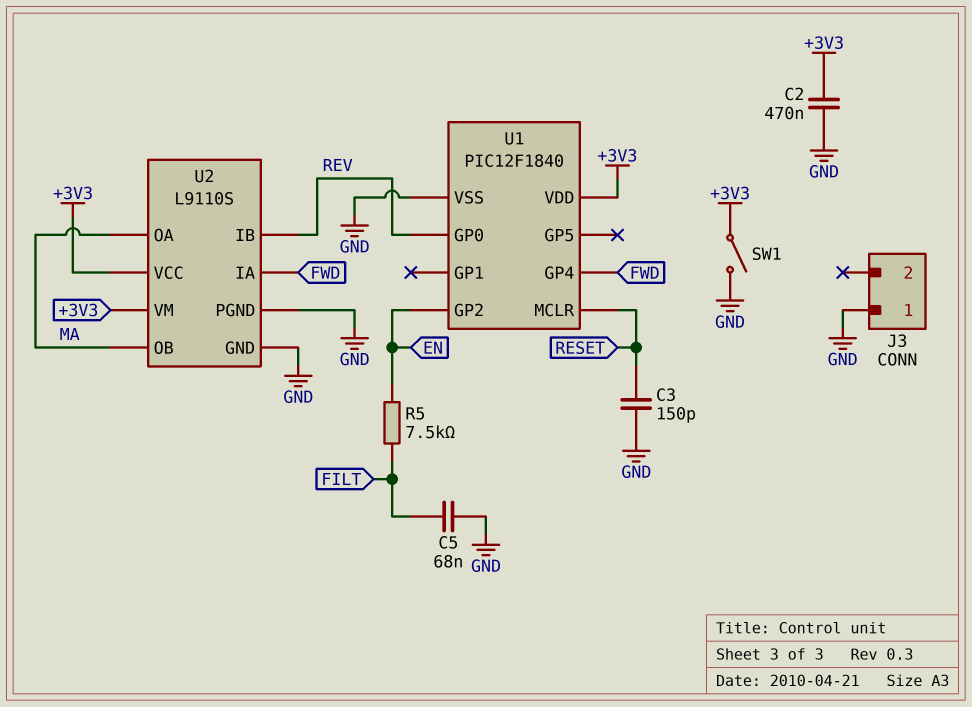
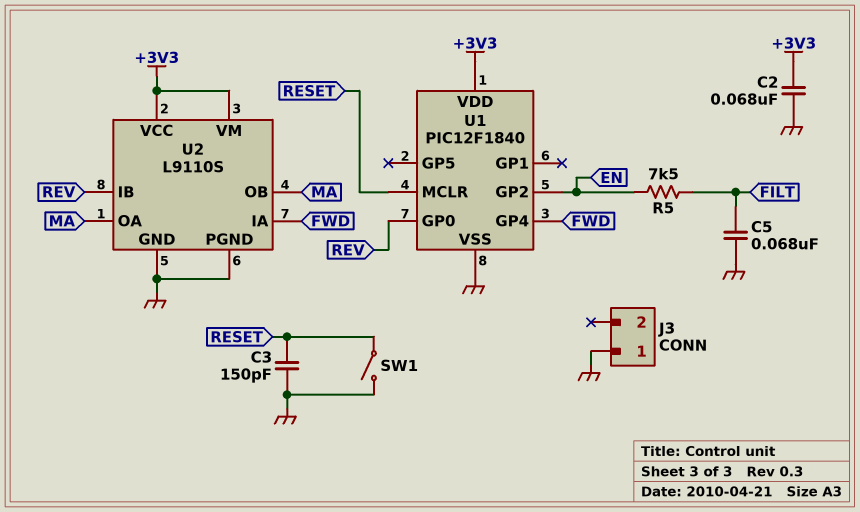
C2: 470nF (+3V3, GND) -> 68nF (+3V3, GND)
SW1: switch (+3V3, GND) -> switch (GND, RESET)

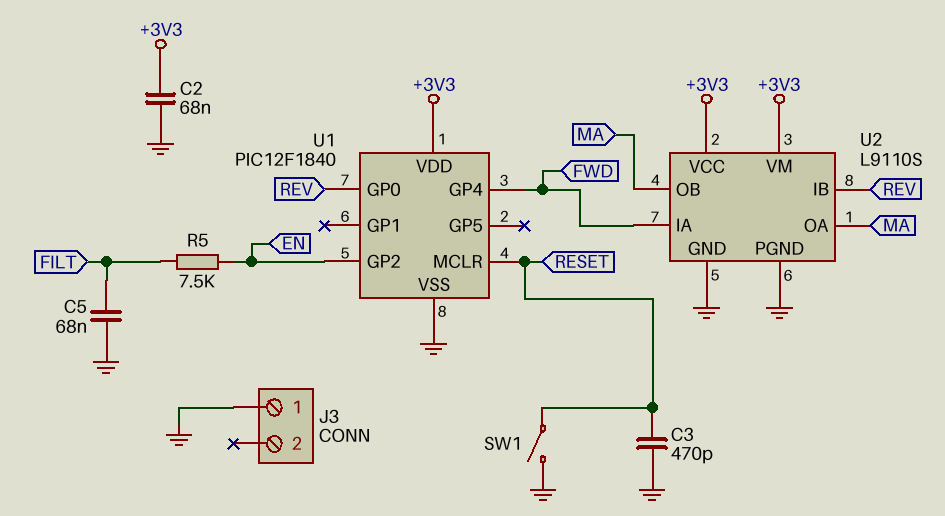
C3: 150pF (GND, RESET) -> 470pF (GND, RESET)

